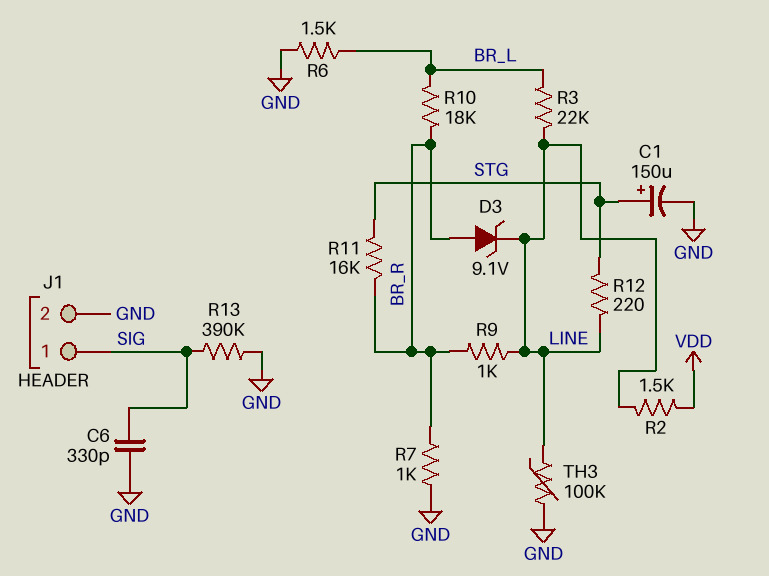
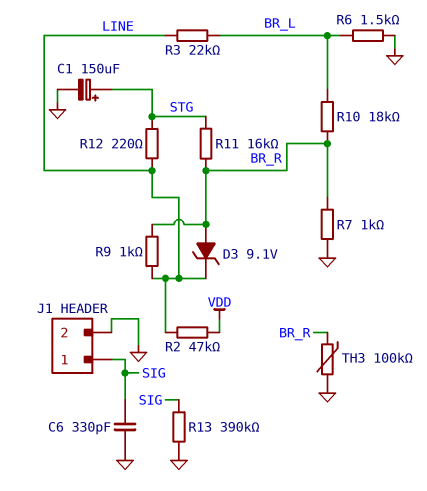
R2: 1.5k (LINE, VDD) -> 47k (LINE, VDD)
TH3: 100k (GND, LINE) -> 100k (BR_R, GND)

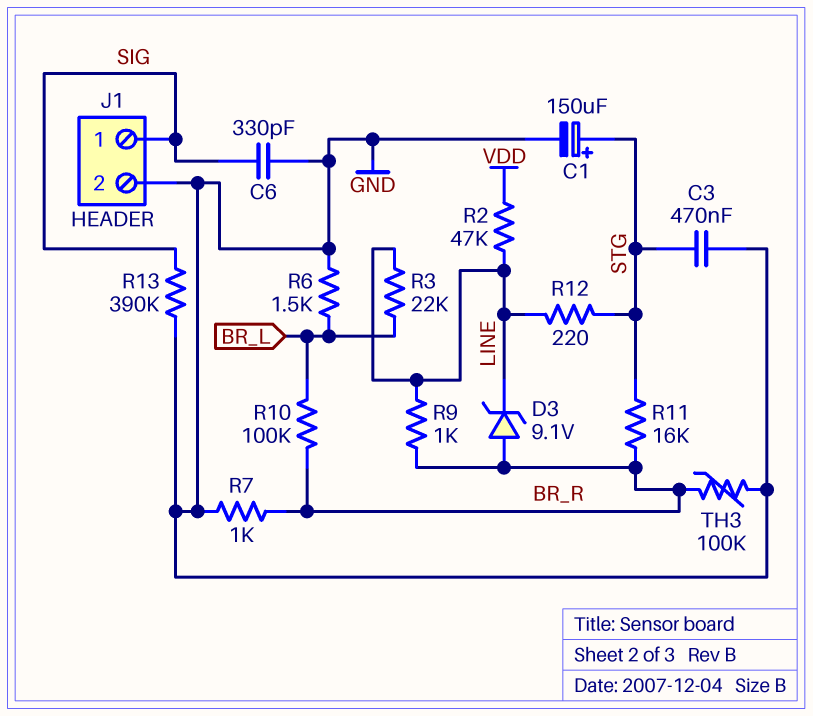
C3: none -> 470nF (GND, STG)
R10: 18k (BR_L, BR_R) -> 100k (BR_L, BR_R)

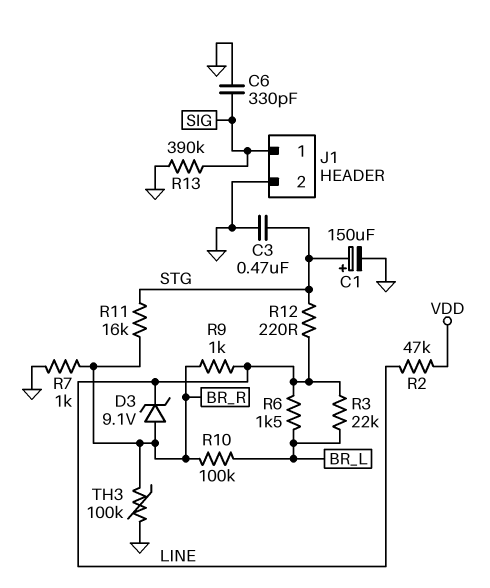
R6: 1.5k (BR_L, GND) -> 1.5k (BR_L, LINE)

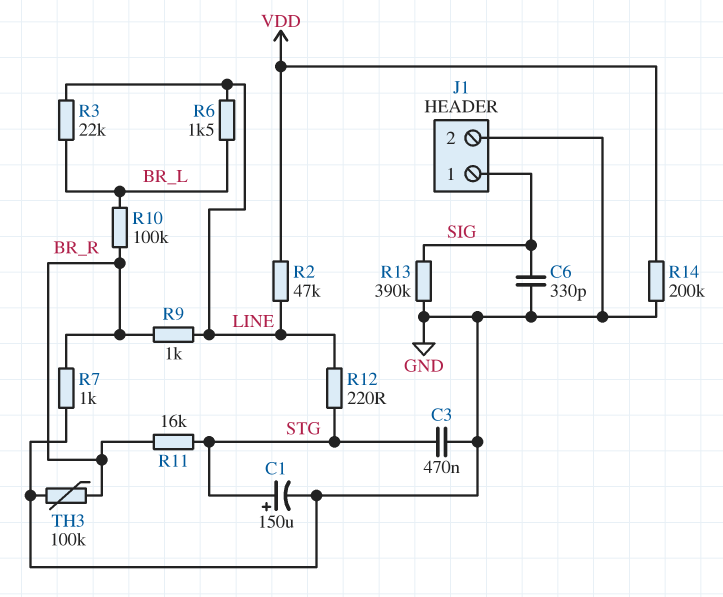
D3: zener 9.1V (A BR_R, K LINE) -> none
R14: none -> 200k (GND, VDD)

